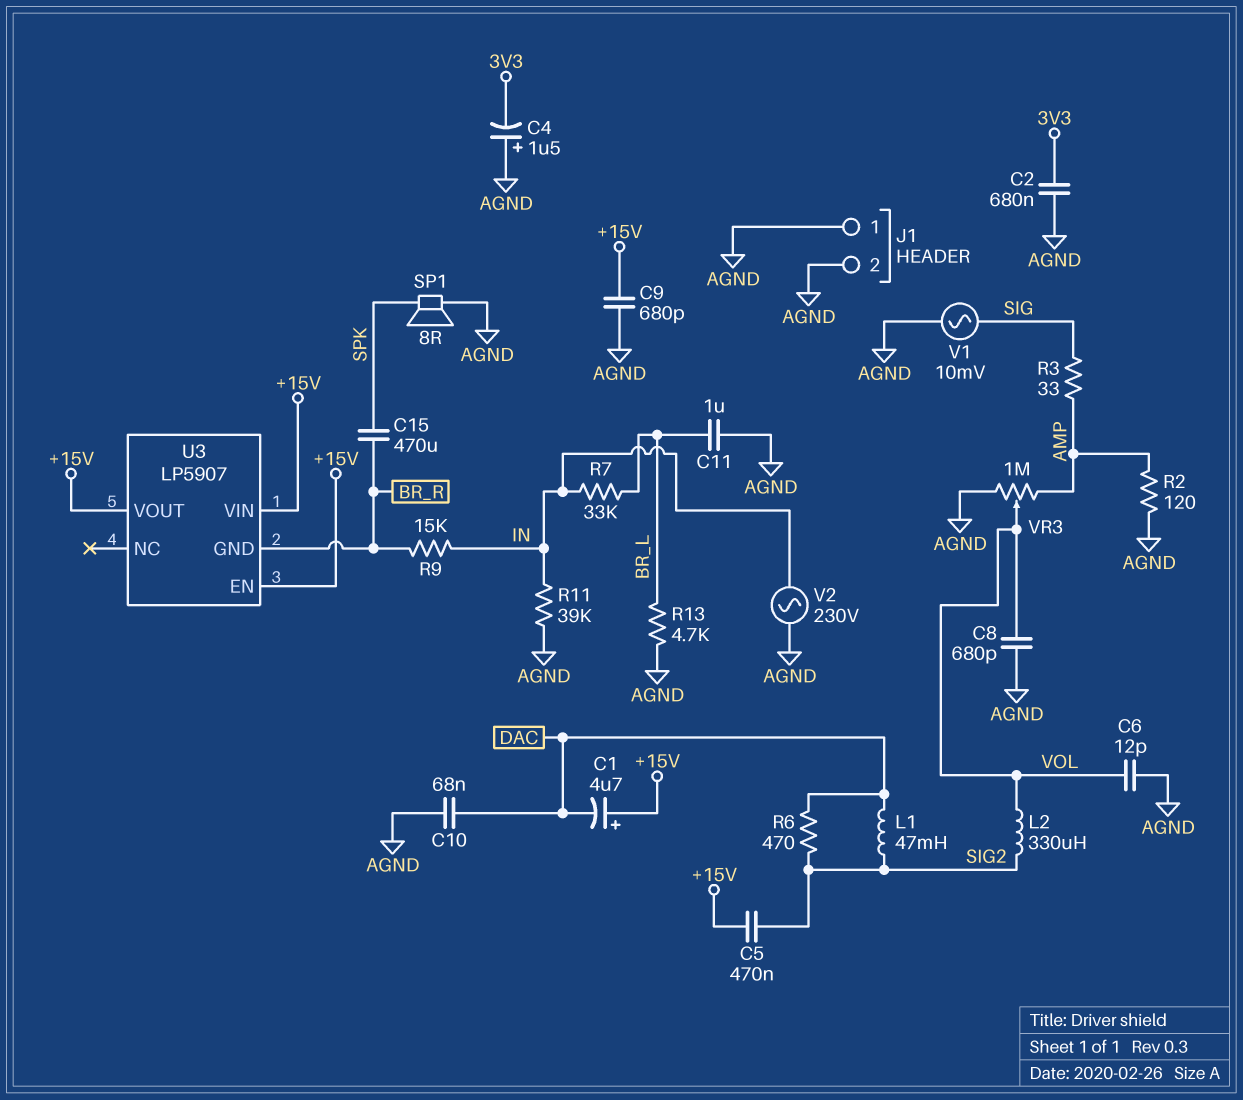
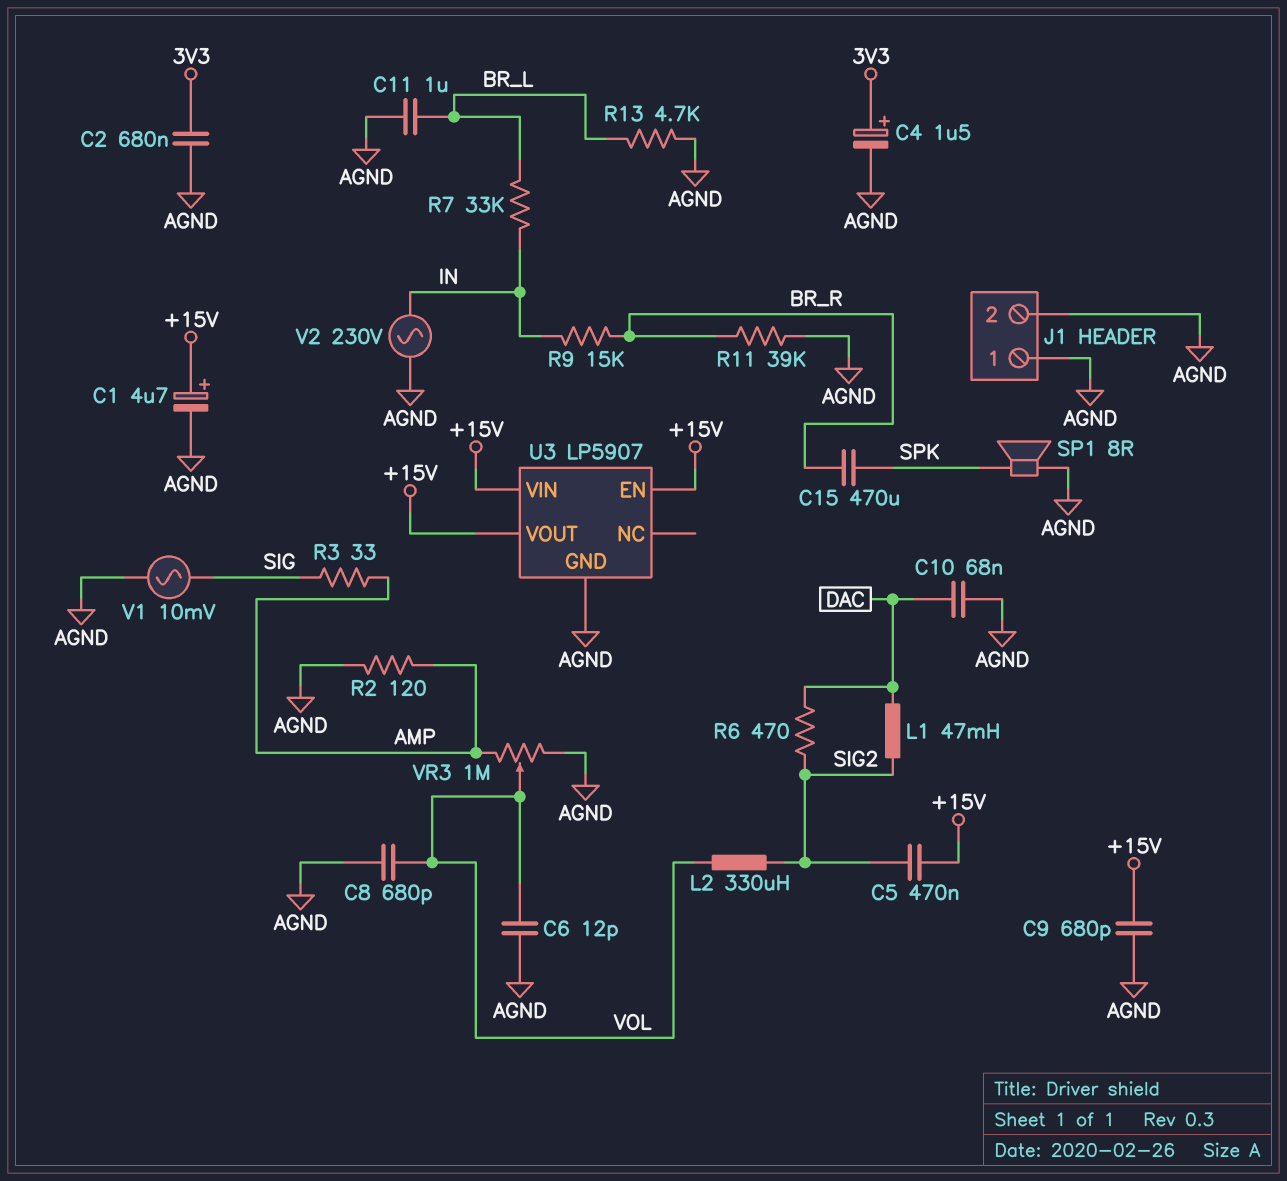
C1: 4.7uF (plus +15V, minus DAC) -> 4.7uF (plus +15V, minus AGND)
C4: 1.5uF (plus AGND, minus 3V3) -> 1.5uF (plus 3V3, minus AGND)
R11: 39k (AGND, IN) -> 39k (AGND, BR_R)
U3 pin GND: BR_R -> AGND

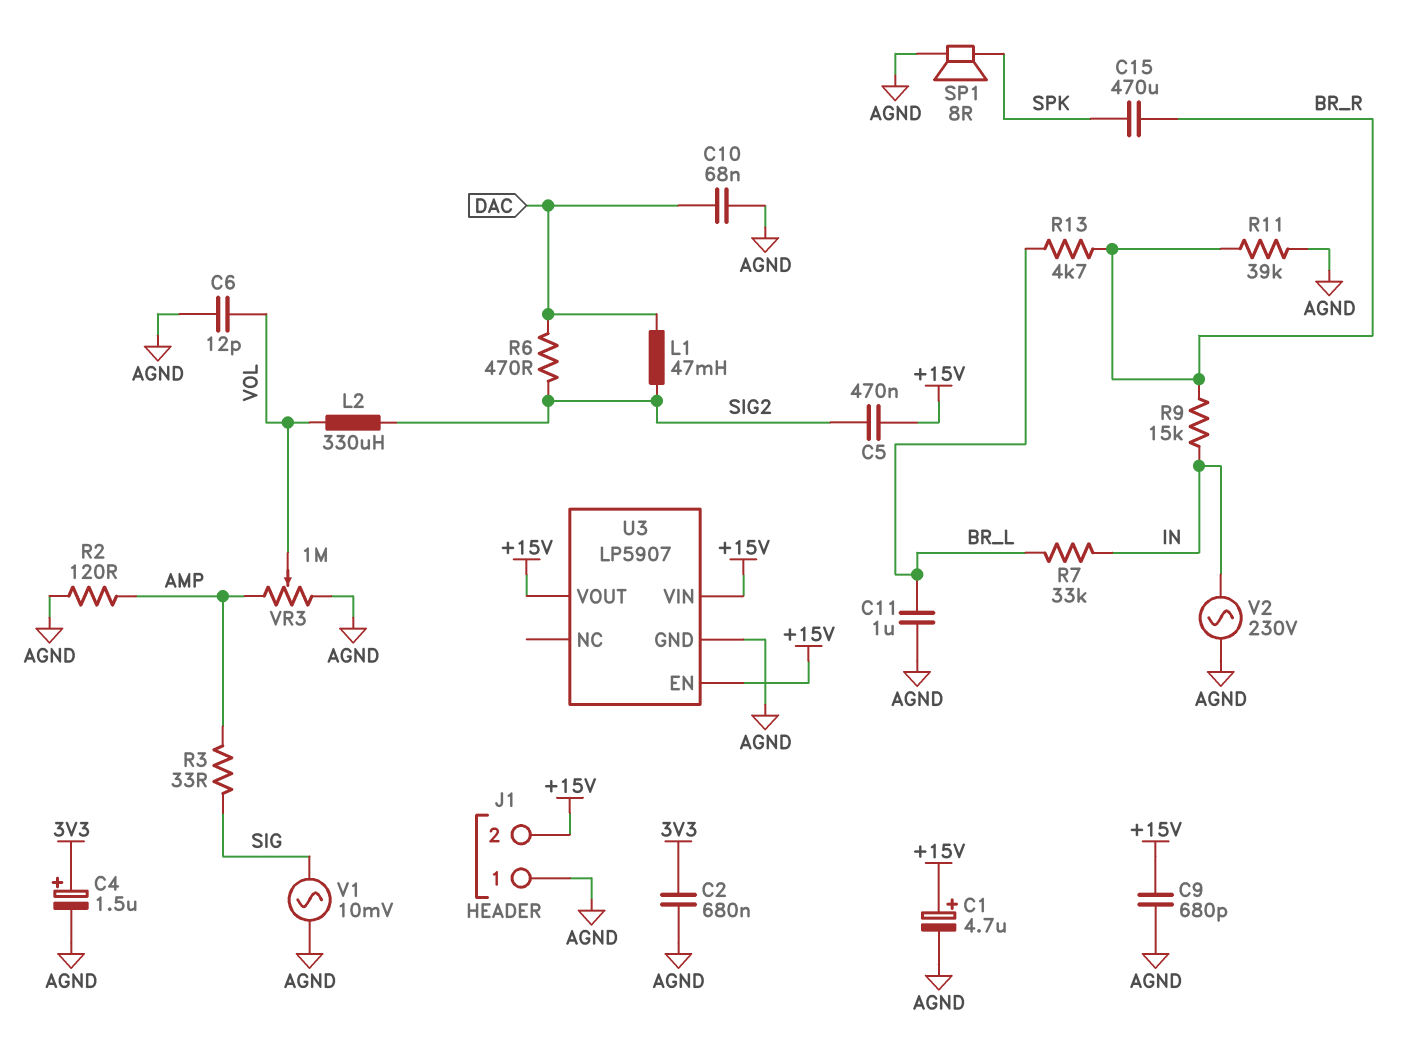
C8: 680pF (AGND, VOL) -> none
J1 pin 2: AGND -> +15V
R13: 4.7k (AGND, BR_L) -> 4.7k (BR_L, BR_R)

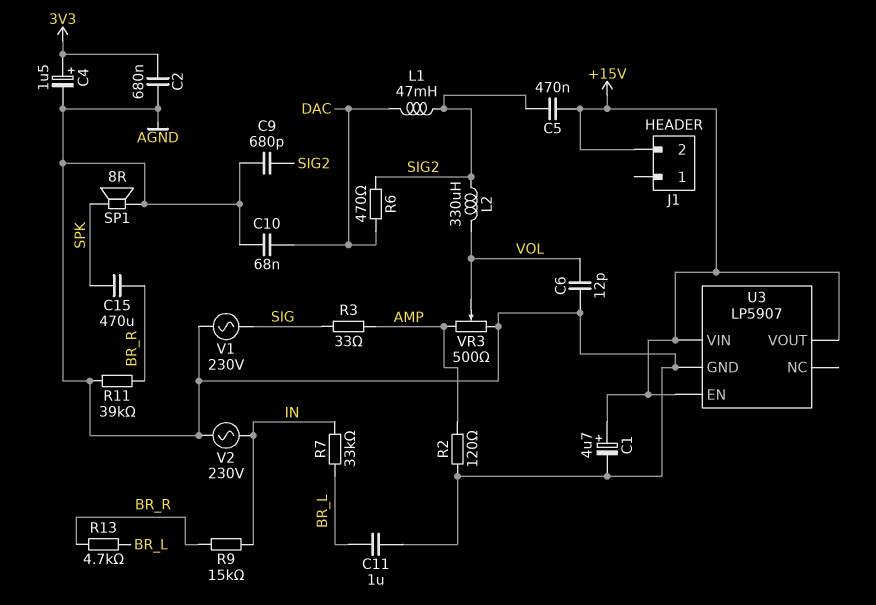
C9: 680pF (+15V, AGND) -> 680pF (AGND, SIG2)
J1 pin 1: AGND -> none
V1: AC 10mV (AGND, SIG) -> AC 230V (AGND, SIG)
VR3: 1M (AGND, AMP, wiper VOL) -> 500 (AGND, AMP, wiper VOL)

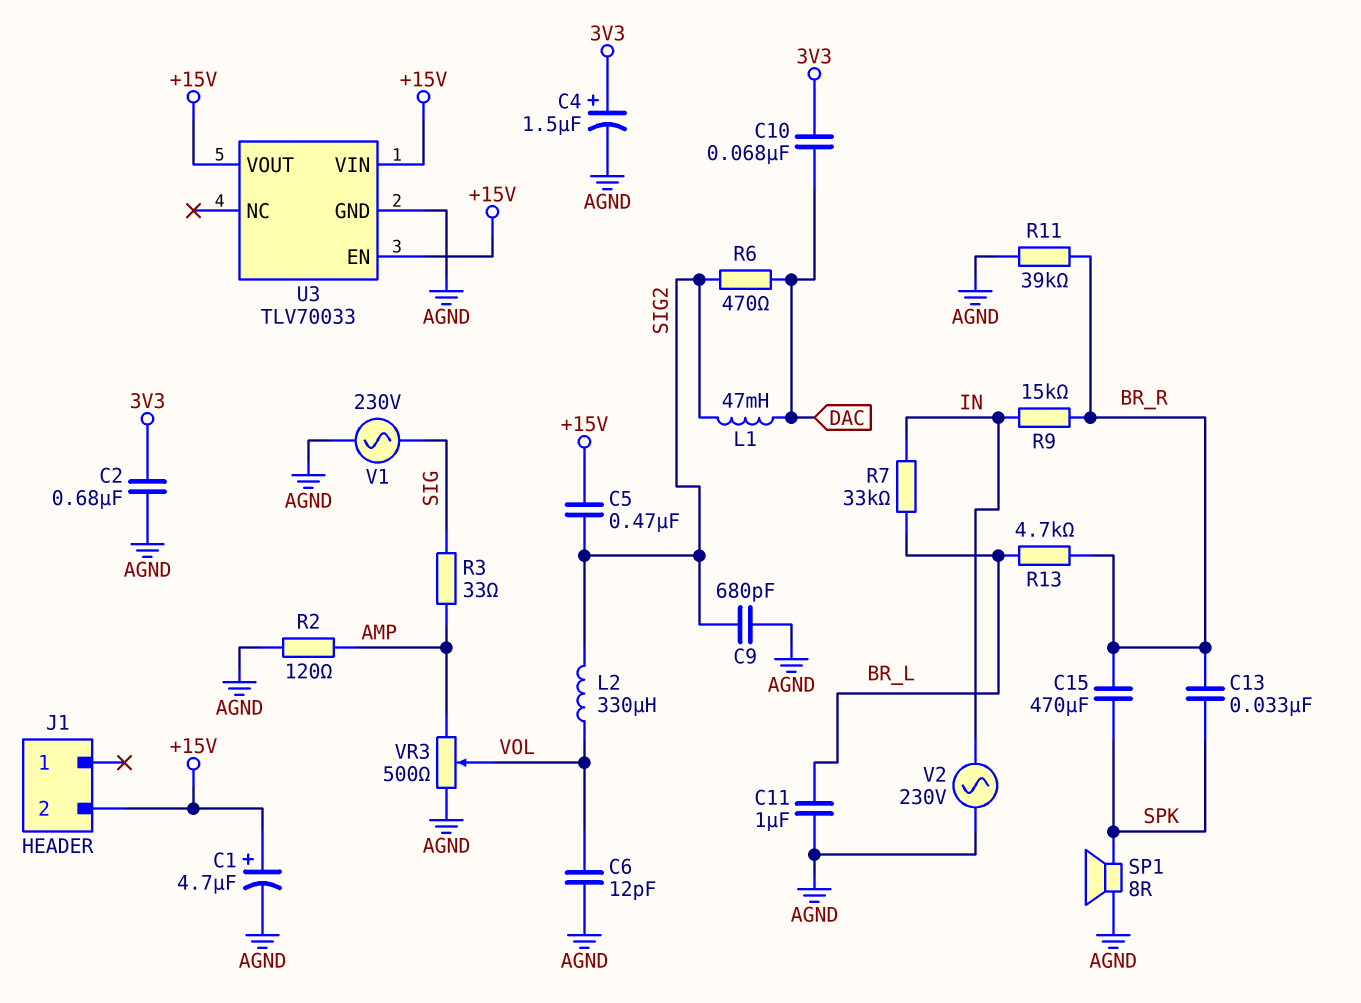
C10: 68nF (AGND, DAC) -> 68nF (3V3, DAC)
C13: none -> 33nF (BR_R, SPK)
U3: LP5907 -> TLV70033

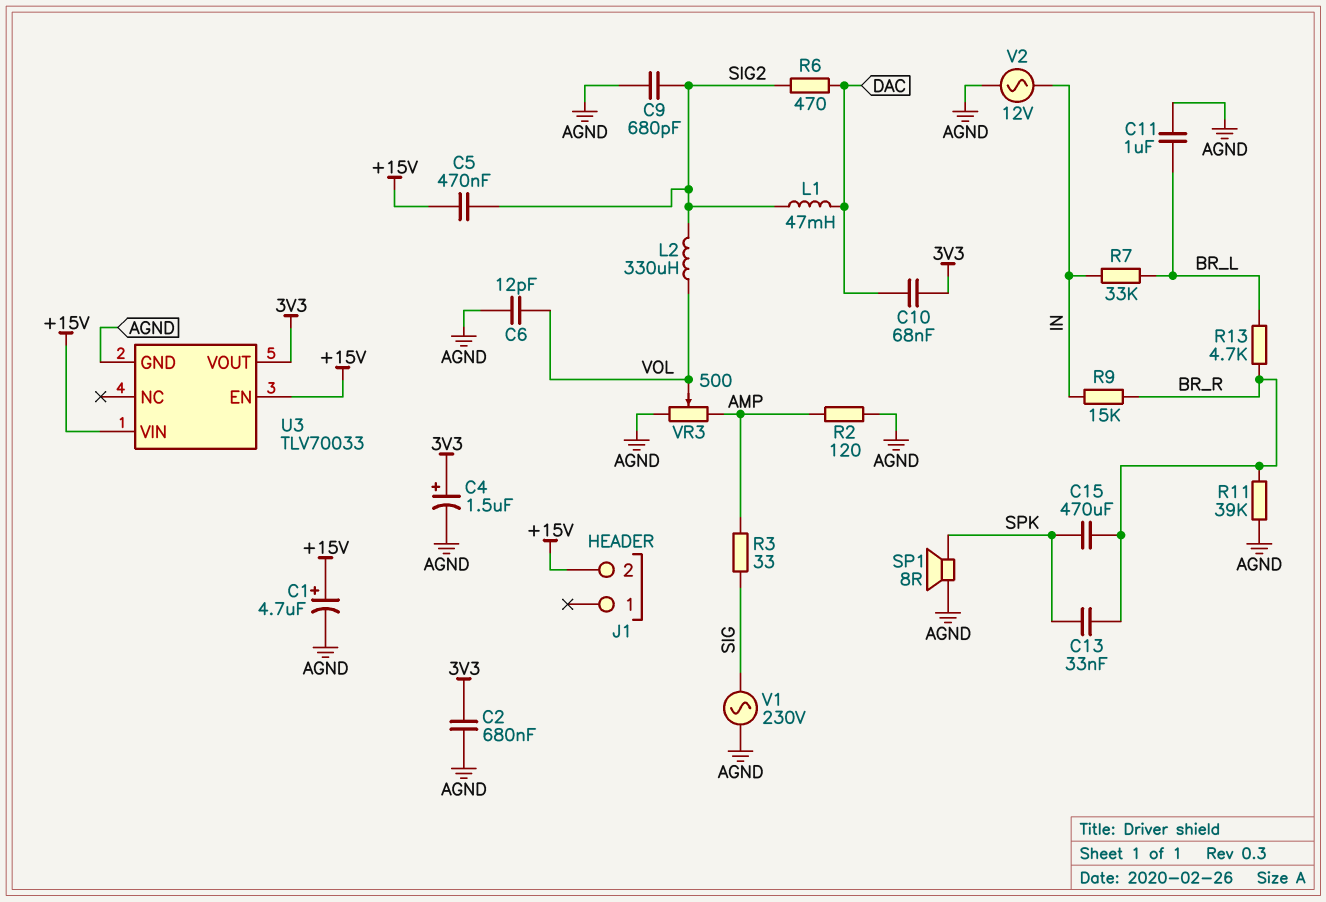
U3 pin VOUT: +15V -> 3V3
V2: AC 230V (AGND, IN) -> AC 12V (AGND, IN)

